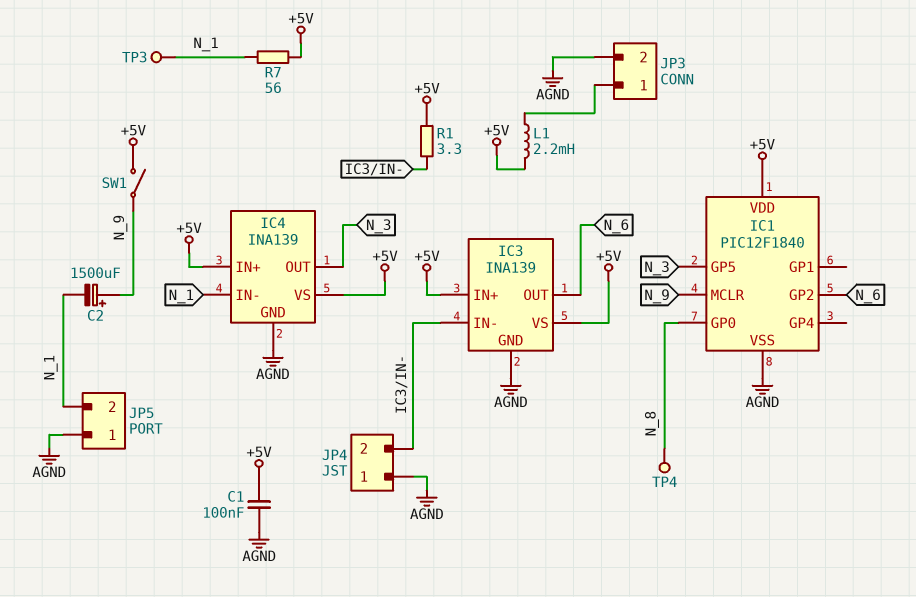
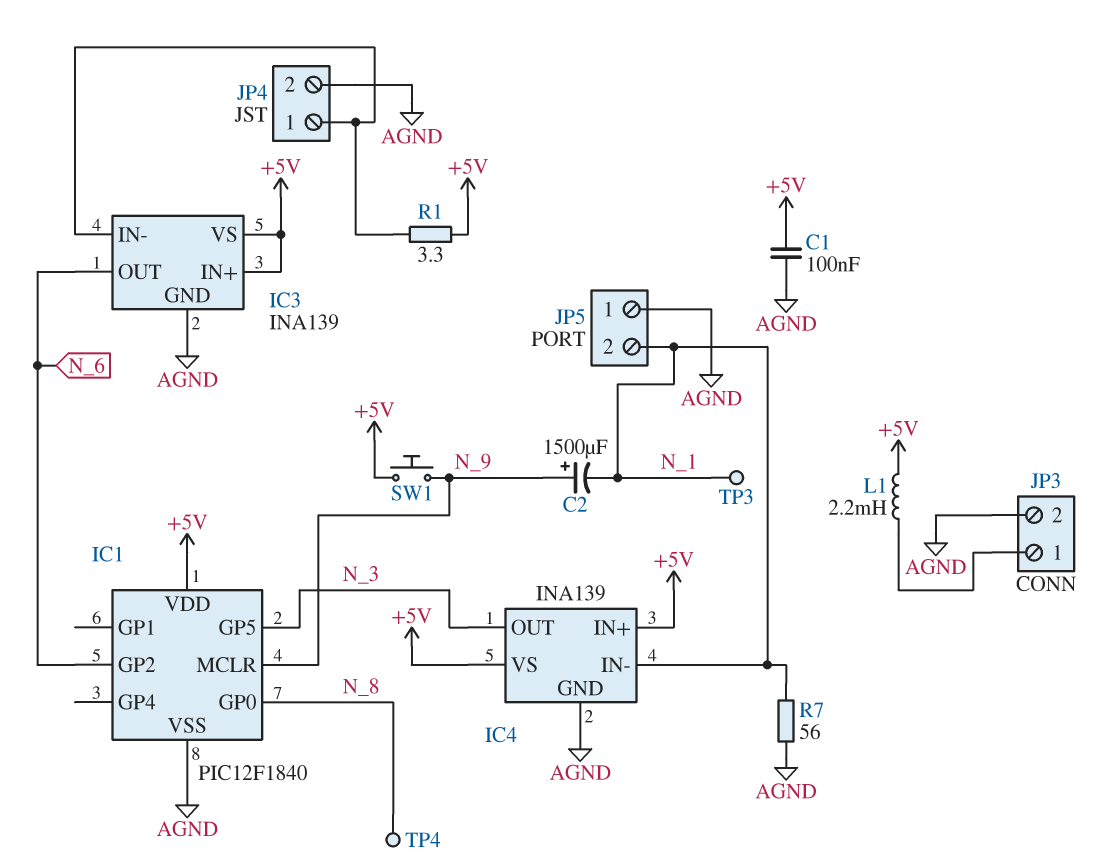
JP4 pin 1: AGND -> IC3/IN-
JP4 pin 2: IC3/IN- -> AGND
R7: 56 (+5V, N_1) -> 56 (AGND, N_1)
SW1: switch (+5V, N_9) -> button (+5V, N_9)

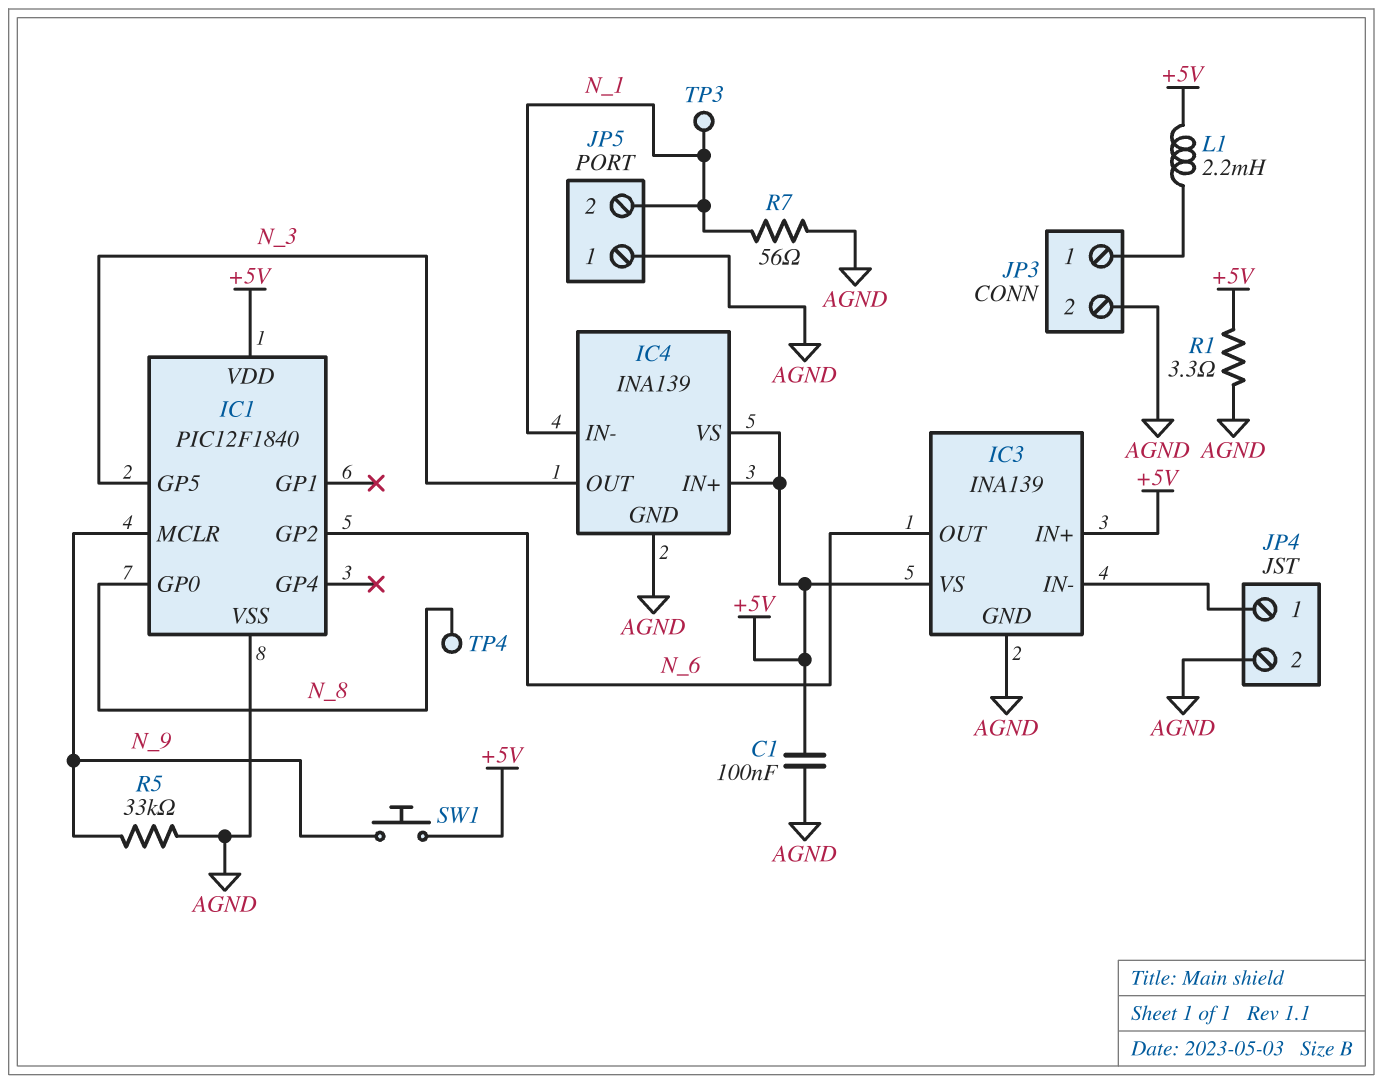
C2: 1500uF (plus N_9, minus N_1) -> none
R1: 3.3 (+5V, IC3/IN-) -> 3.3 (+5V, AGND)
R5: none -> 33k (AGND, N_9)

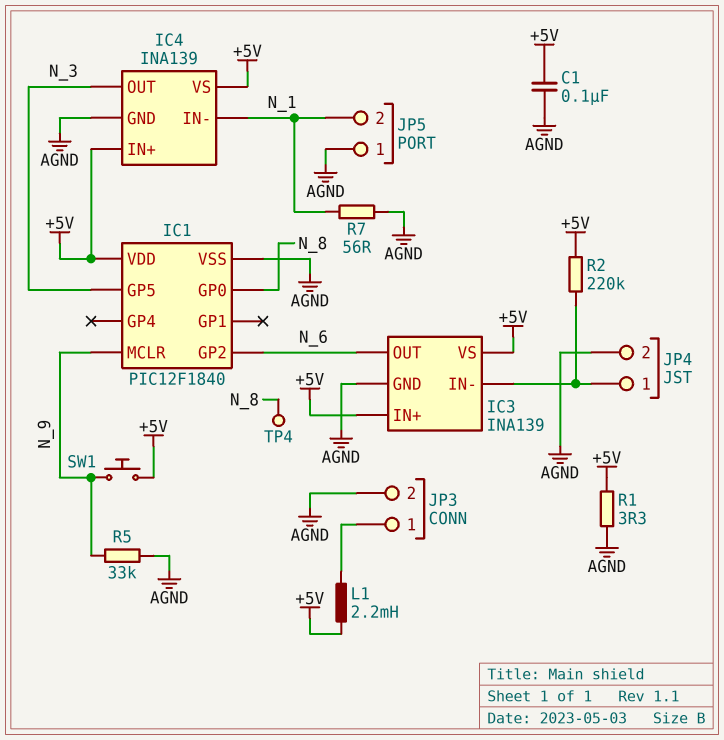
R2: none -> 220k (+5V, IC3/IN-)
TP3: test point (N_1) -> none

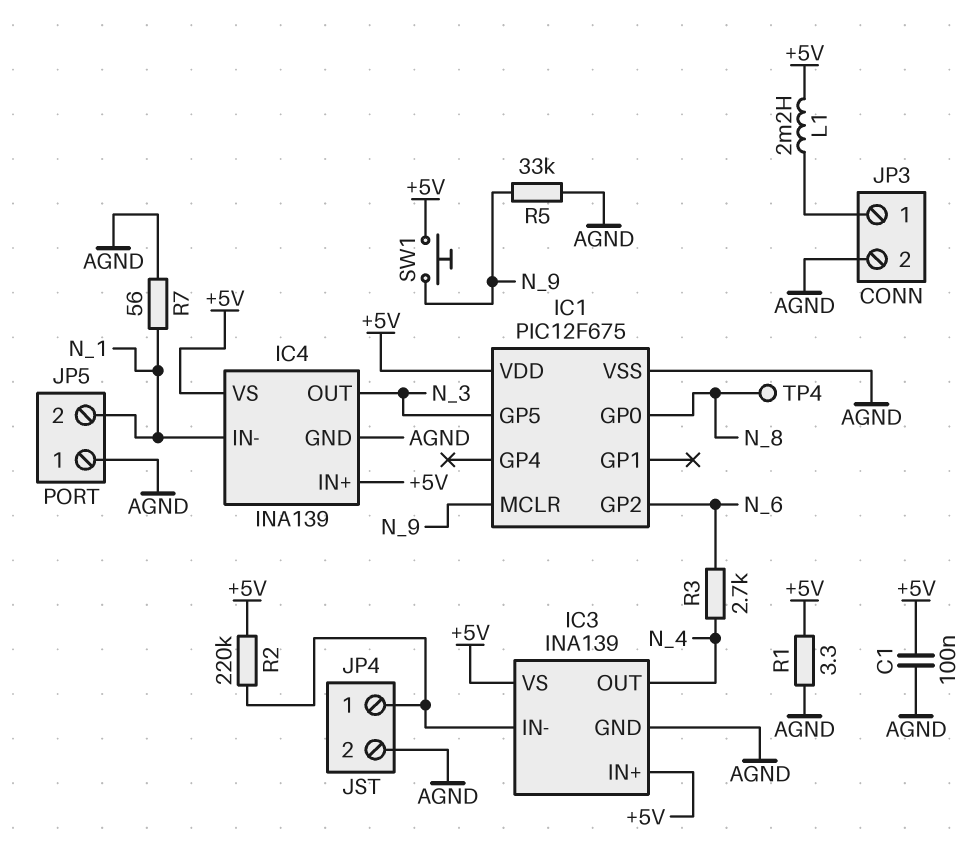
IC1: PIC12F1840 -> PIC12F675
IC3 pin OUT: N_6 -> N_4
R3: none -> 2.7k (N_4, N_6)

